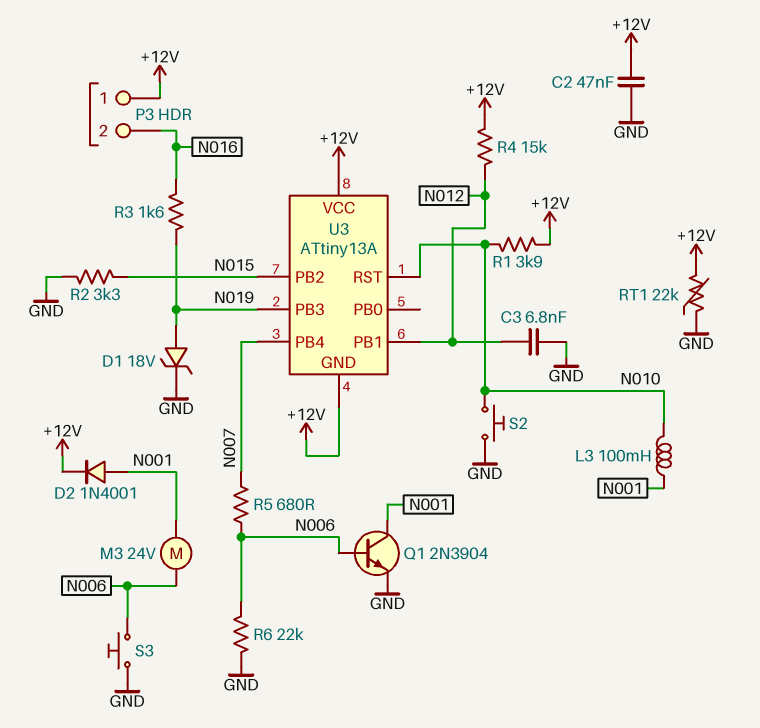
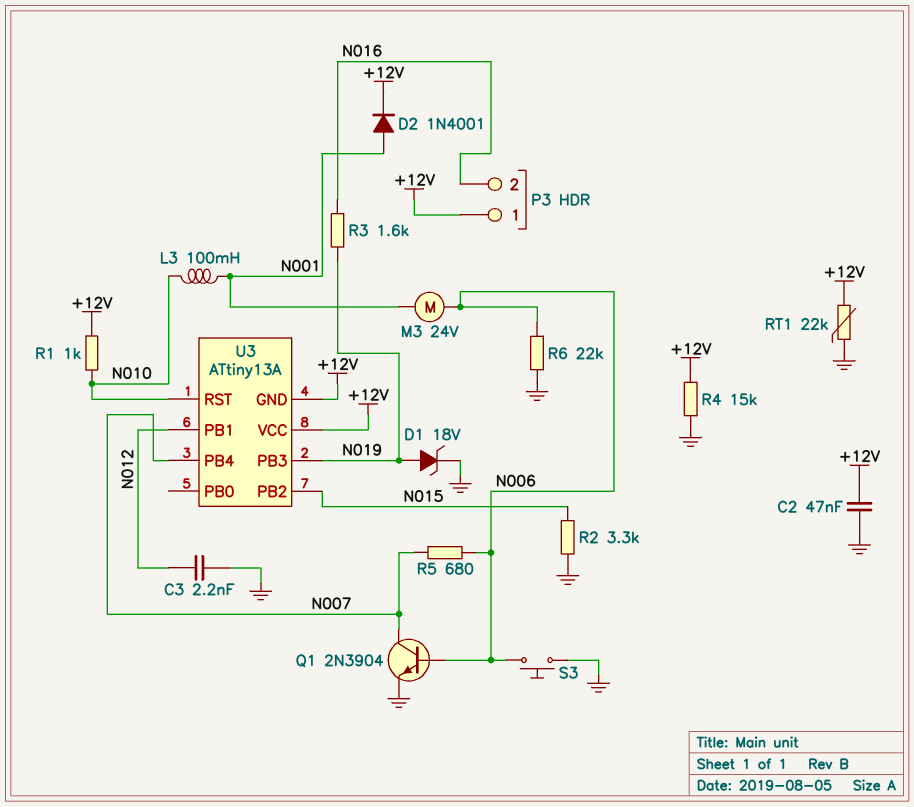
C3: 6.8nF (GND, N012) -> 2.2nF (GND, N012)
Q1: NPN 2N3904 (B N006, C N001, E GND) -> NPN 2N3904 (B N006, C N007, E GND)
R1: 3.9k (+12V, N010) -> 1k (+12V, N010)
R4: 15k (+12V, N012) -> 15k (+12V, GND)
S2: button (GND, N010) -> none

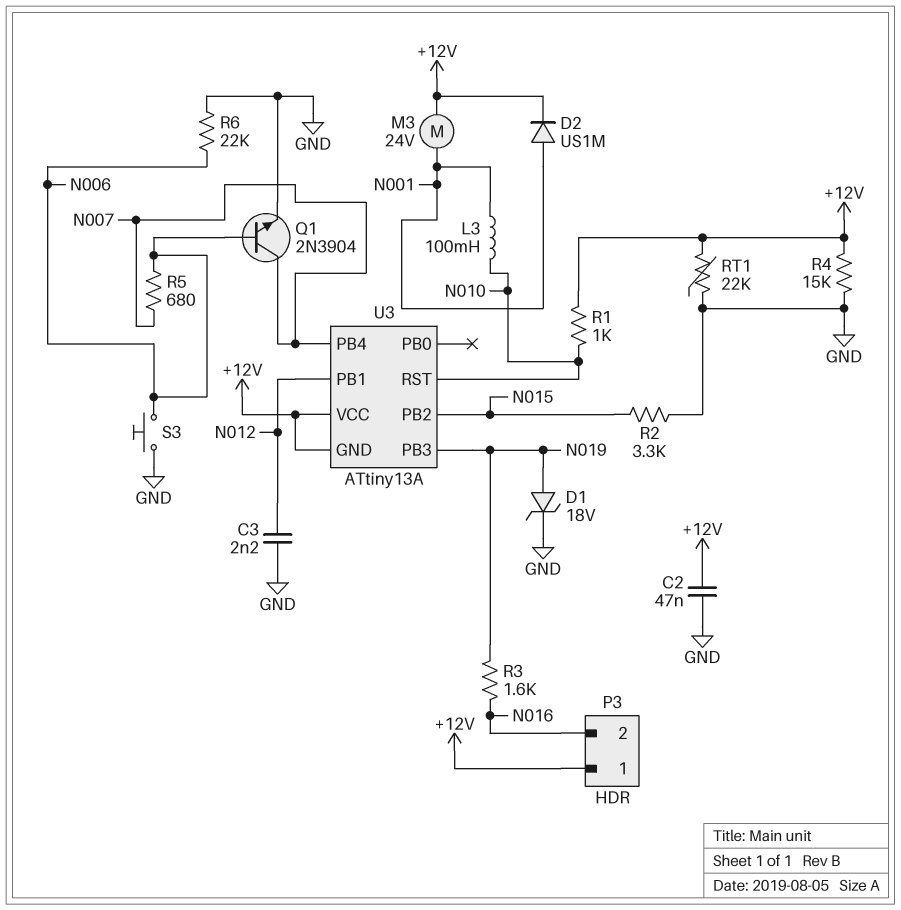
D2: diode 1N4001 (A N001, K +12V) -> diode US1M (A N001, K +12V)
M3: motor 24V (N001, N006) -> motor 24V (+12V, N001)

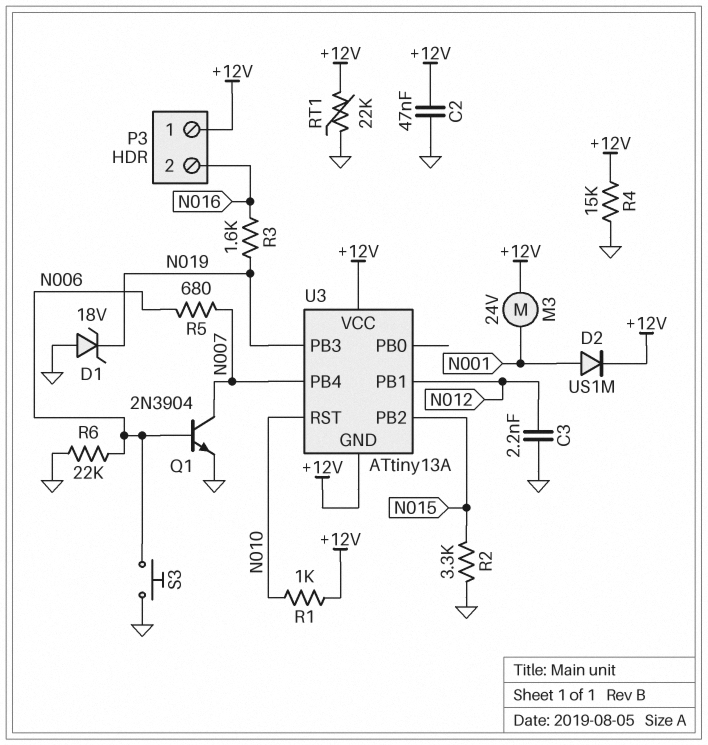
D1: zener 18V (A N019, K GND) -> zener 18V (A GND, K N019)
L3: 100mH (N001, N010) -> none

